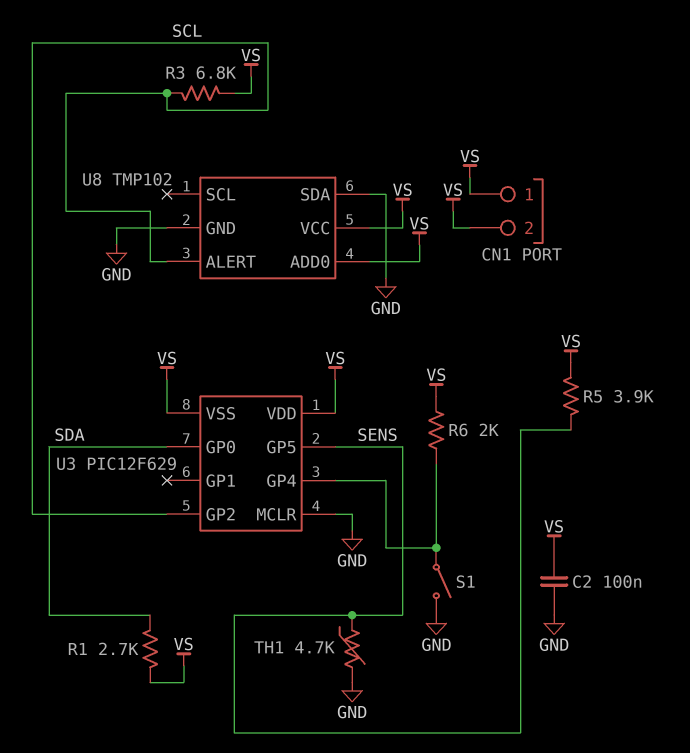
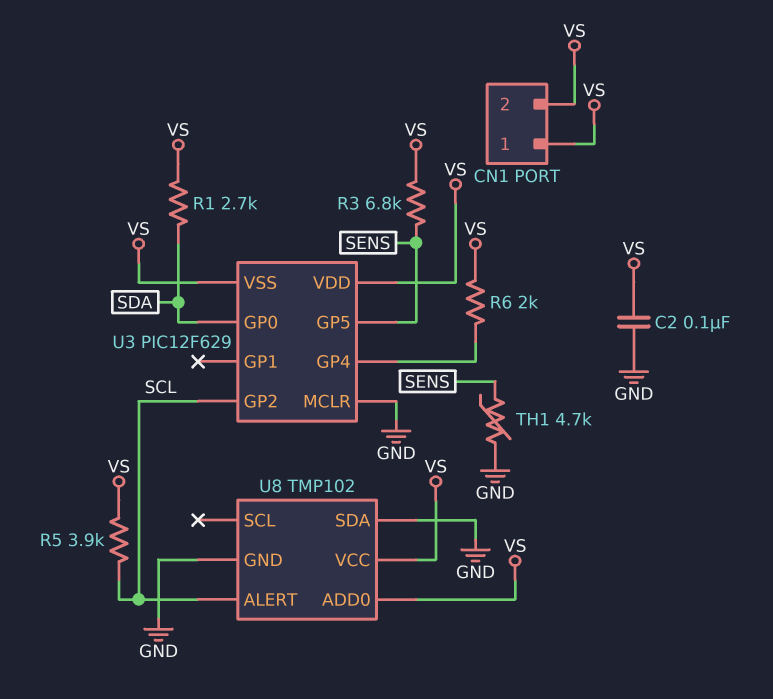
R3: 6.8k (SCL, VS) -> 6.8k (SENS, VS)
R5: 3.9k (SENS, VS) -> 3.9k (SCL, VS)
S1: switch (GND, U3/GP4) -> none

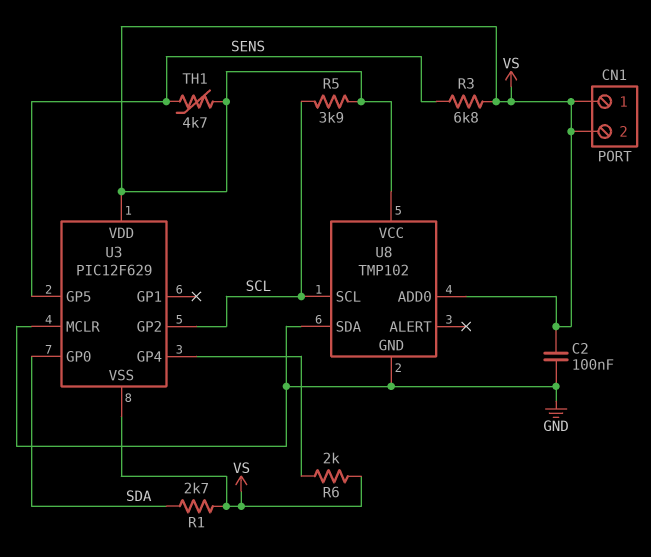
TH1: 4.7k (GND, SENS) -> 4.7k (SENS, VS)
U8 pin ALERT: SCL -> none
U8 pin SCL: none -> SCL

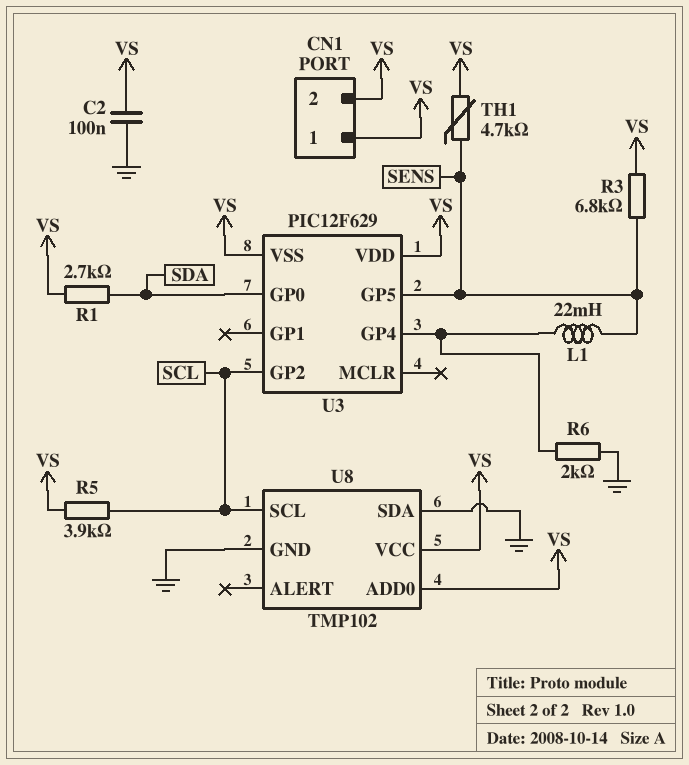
L1: none -> 22mH (SENS, U3/GP4)
R6: 2k (U3/GP4, VS) -> 2k (GND, U3/GP4)
U3 pin MCLR: GND -> none

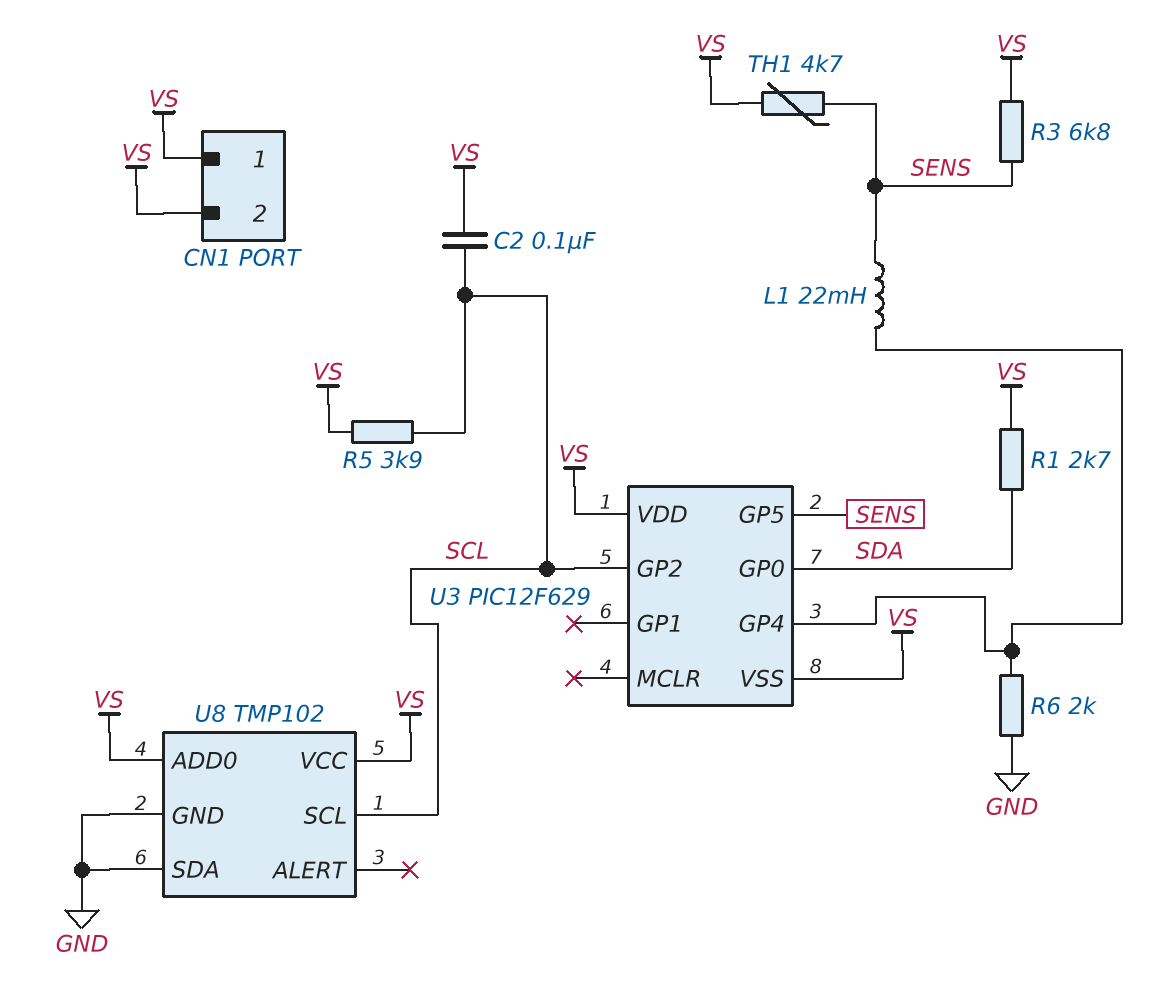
C2: 100nF (GND, VS) -> 100nF (SCL, VS)

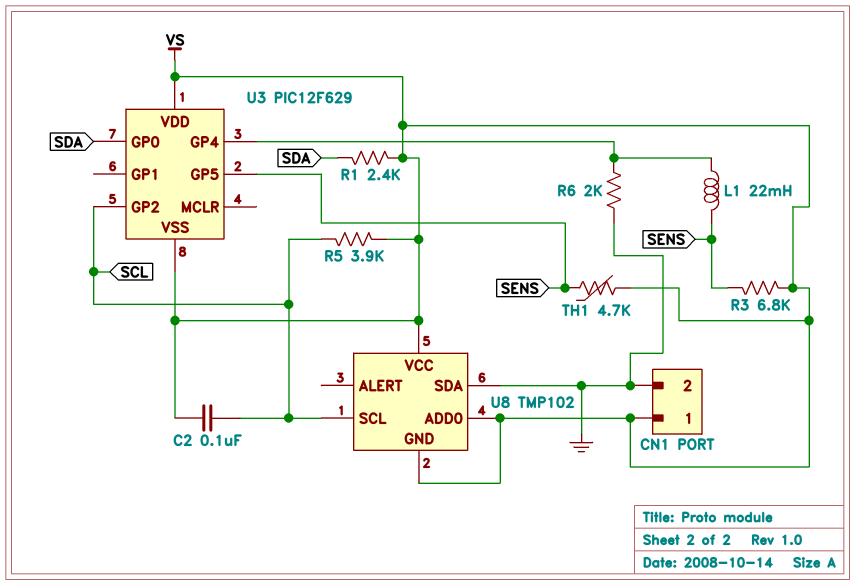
CN1 pin 2: VS -> GND
R1: 2.7k (SDA, VS) -> 2.4k (SDA, VS)
U8 pin GND: GND -> VS

